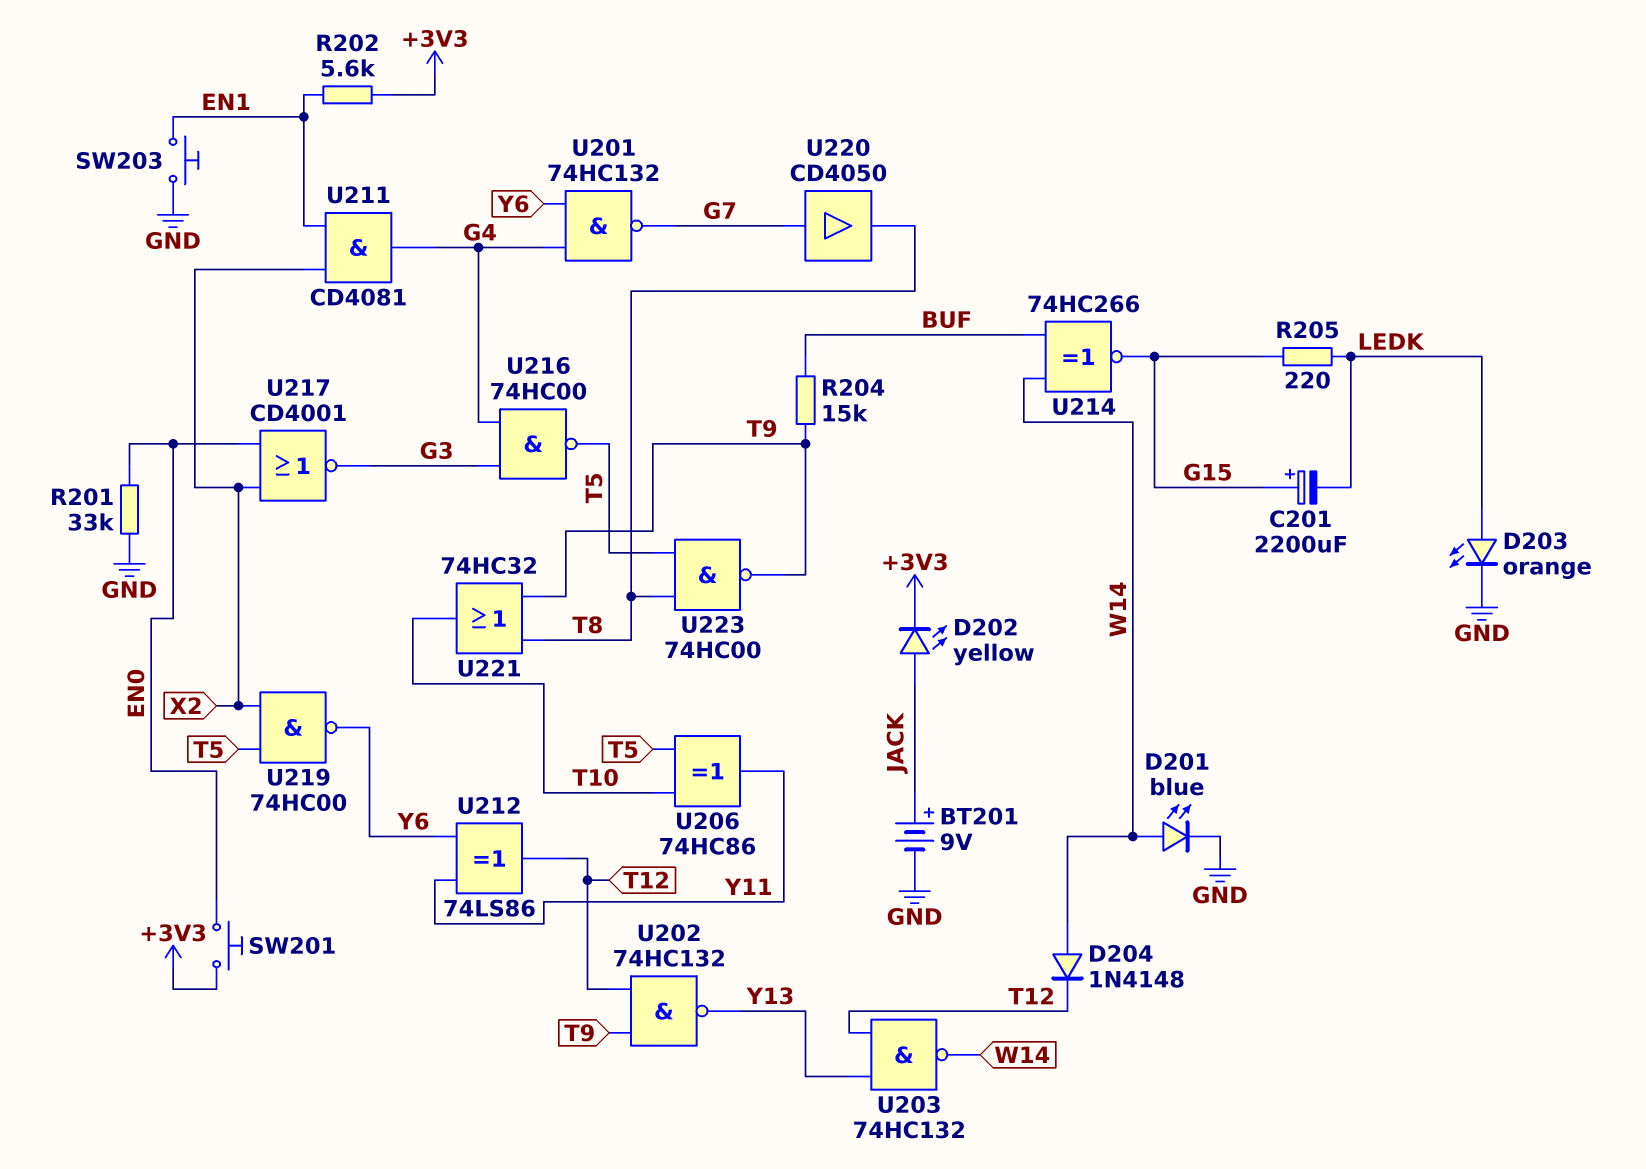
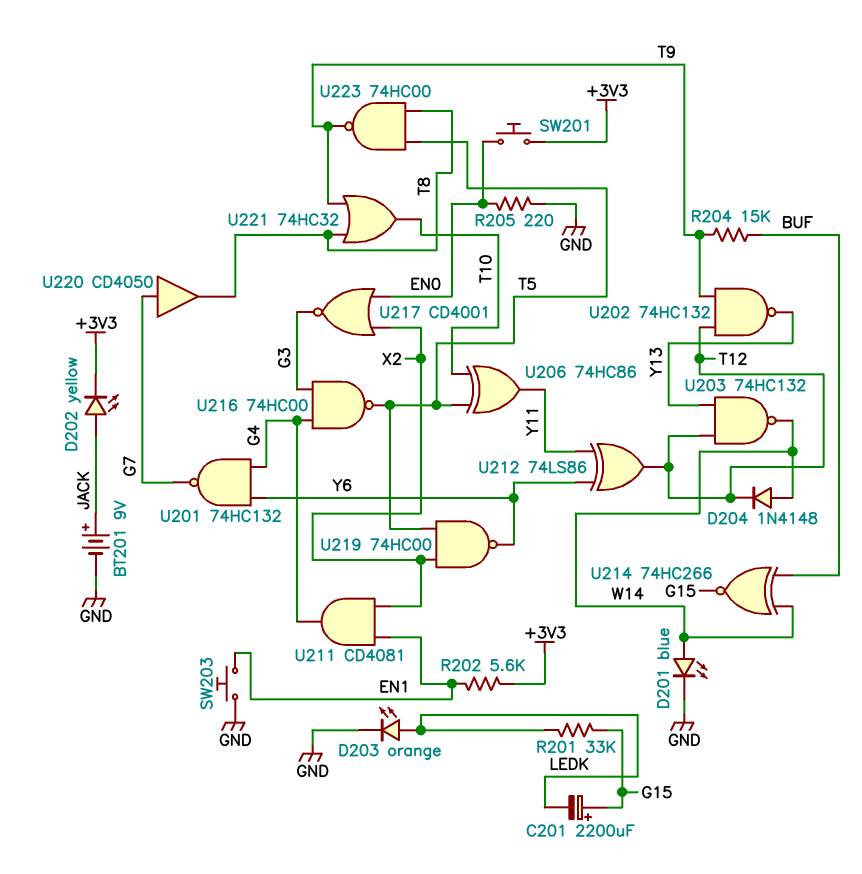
R201: 33k (EN0, GND) -> 33k (G15, LEDK)
R205: 220 (G15, LEDK) -> 220 (EN0, GND)

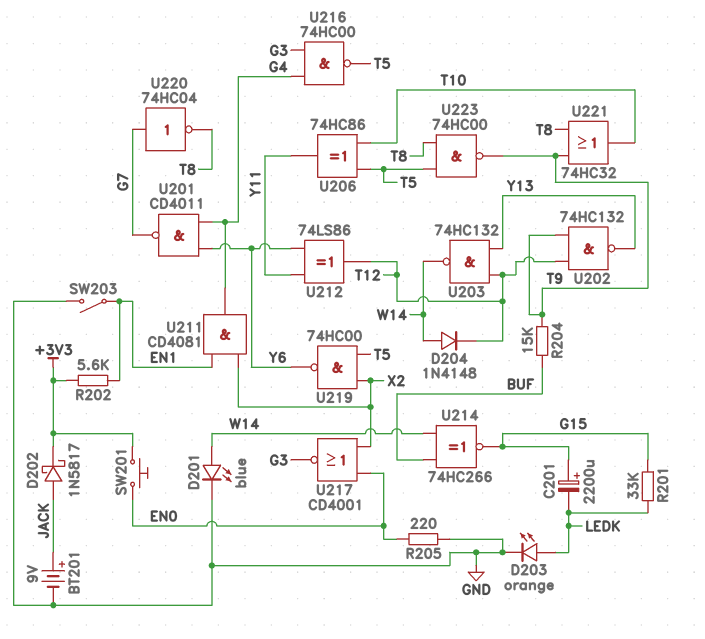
D202: LED yellow (A JACK, K +3V3) -> schottky 1N5817 (A JACK, K +3V3)
SW203: button (EN1, GND) -> switch (EN1, GND)
U201: NAND 74HC132 (in G4, in Y6, out G7) -> NAND CD4011 (in G4, in Y6, out G7)
U220: buffer CD4050 (in G7, out T8) -> NOT 74HC04 (in G7, out T8)

